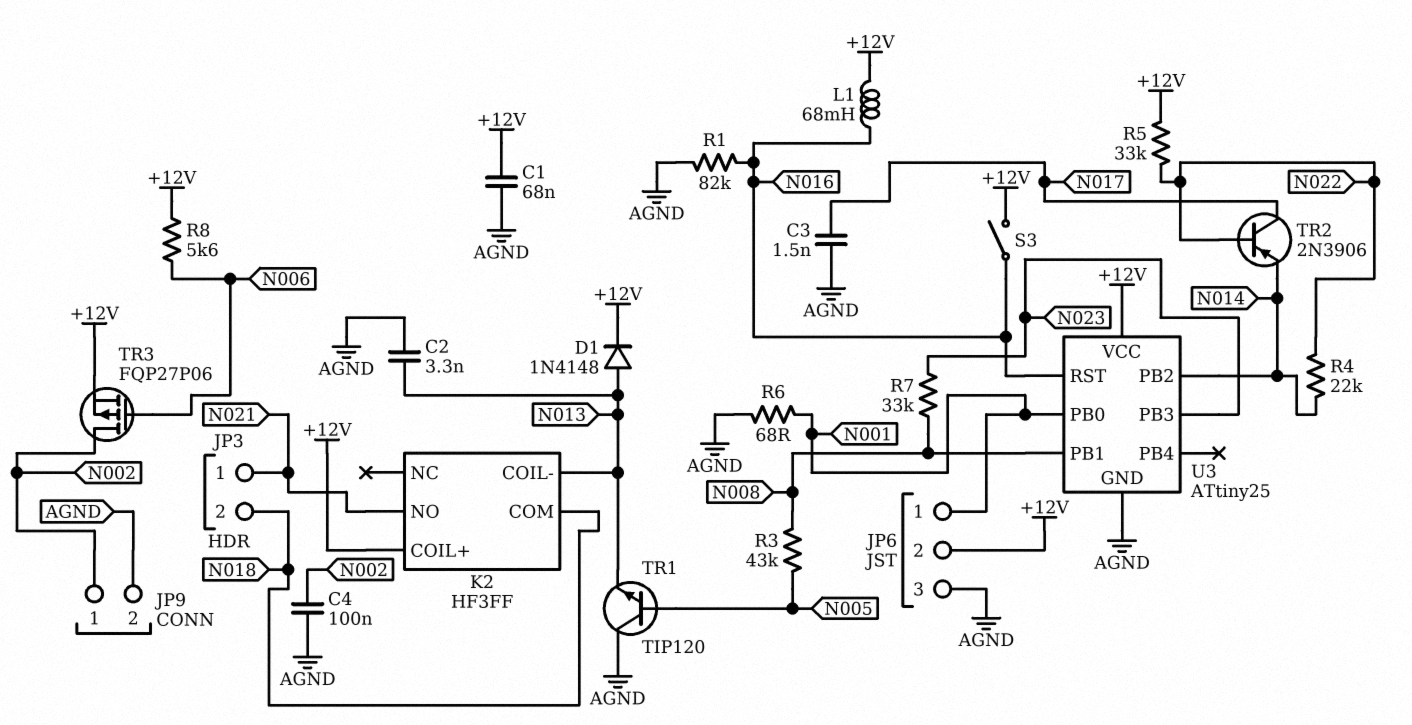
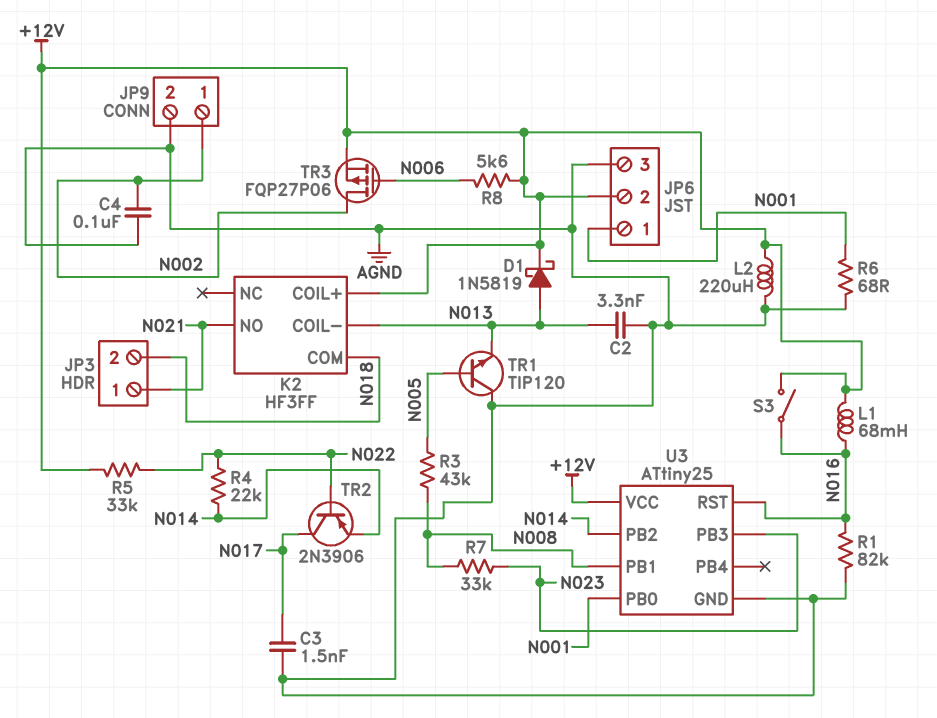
C1: 68nF (+12V, AGND) -> none
D1: diode 1N4148 (A N013, K +12V) -> schottky 1N5819 (A N013, K +12V)
L2: none -> 220uH (+12V, AGND)

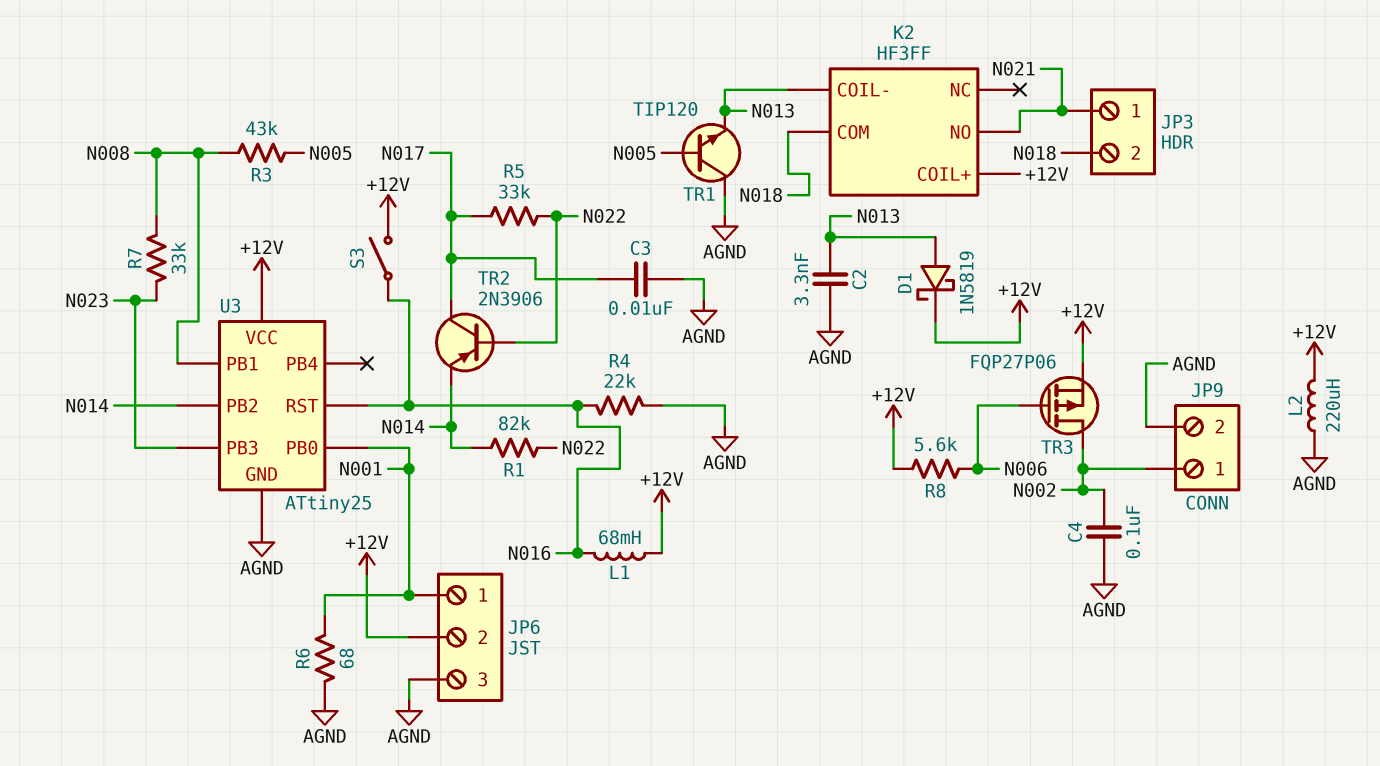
C3: 1.5nF (AGND, N017) -> 10nF (AGND, N017)
R1: 82k (AGND, N016) -> 82k (N014, N022)
R4: 22k (N014, N022) -> 22k (AGND, N016)
R5: 33k (+12V, N022) -> 33k (N017, N022)

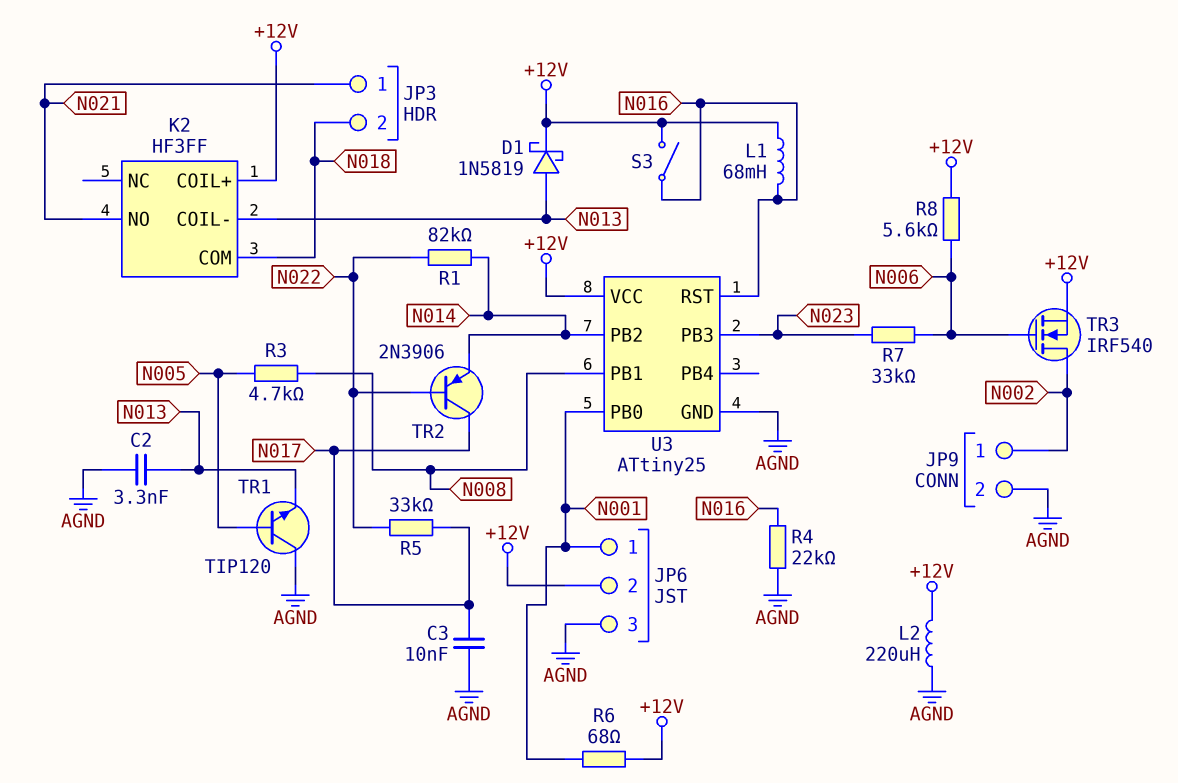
C4: 100nF (AGND, N002) -> none
R3: 43k (N005, N008) -> 4.7k (N005, N008)
R6: 68 (AGND, N001) -> 68 (+12V, N001)
R7: 33k (N008, N023) -> 33k (N006, N023)
TR3: PMOS FQP27P06 (G N006, D N002, S +12V) -> NMOS IRF540 (G N006, D N002, S +12V)

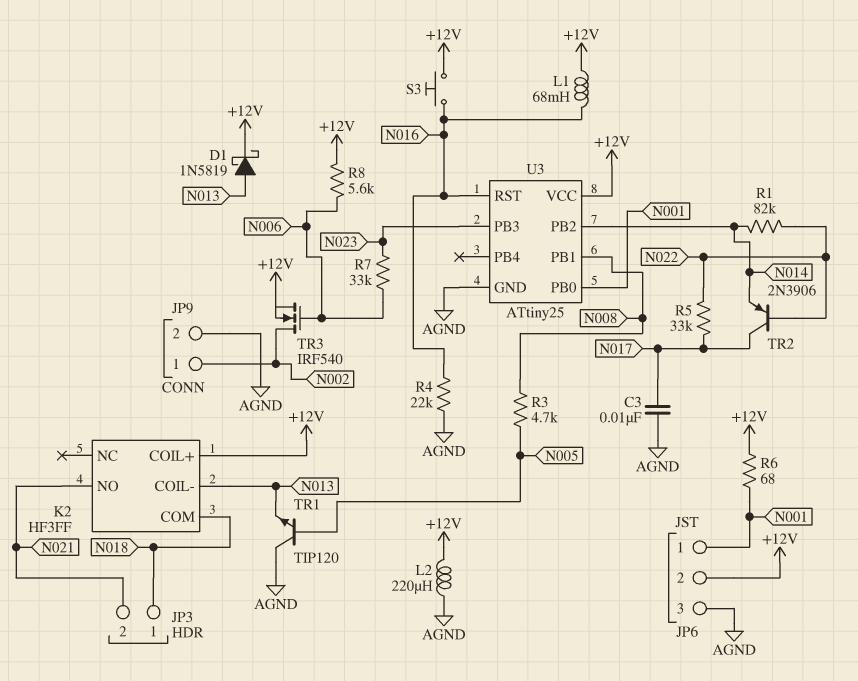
C2: 3.3nF (AGND, N013) -> none
JP3 pin 1: N021 -> N018
JP3 pin 2: N018 -> N021
S3: switch (+12V, N016) -> button (+12V, N016)

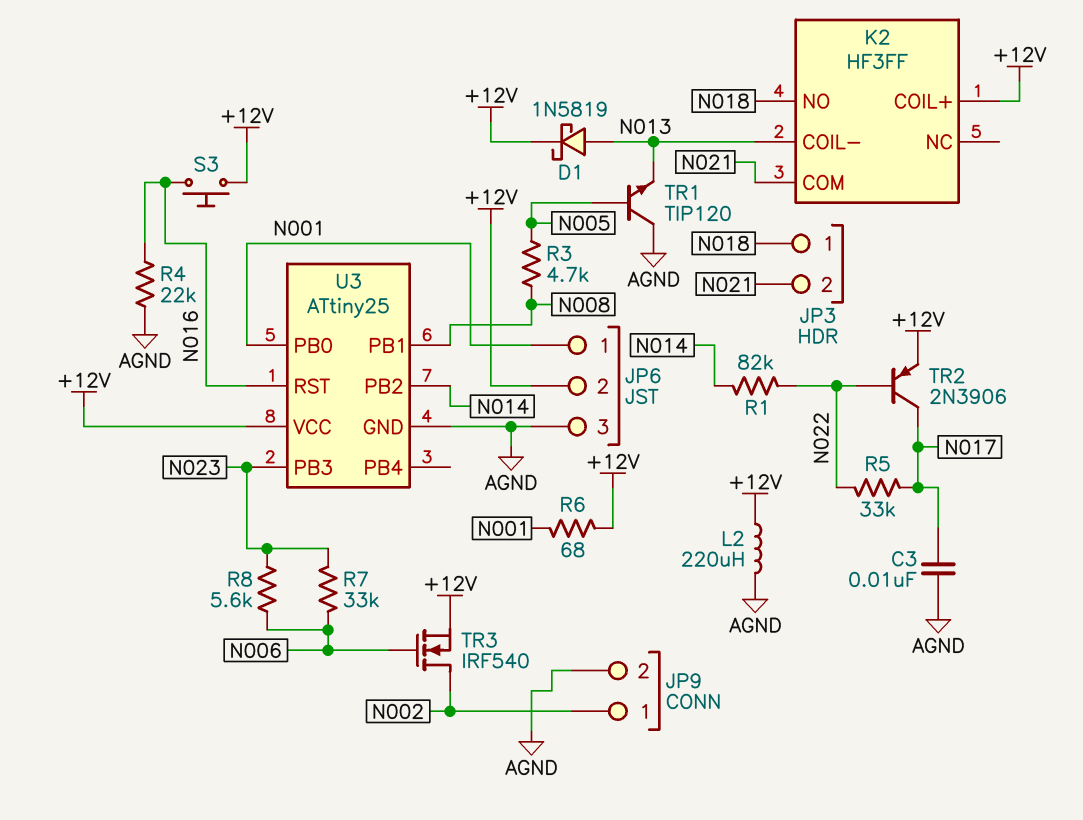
K2 pin COM: N018 -> N021
K2 pin NO: N021 -> N018
L1: 68mH (+12V, N016) -> none
R8: 5.6k (+12V, N006) -> 5.6k (N006, N023)
TR2: PNP 2N3906 (B N022, C N017, E N014) -> PNP 2N3906 (B N022, C N017, E +12V)

